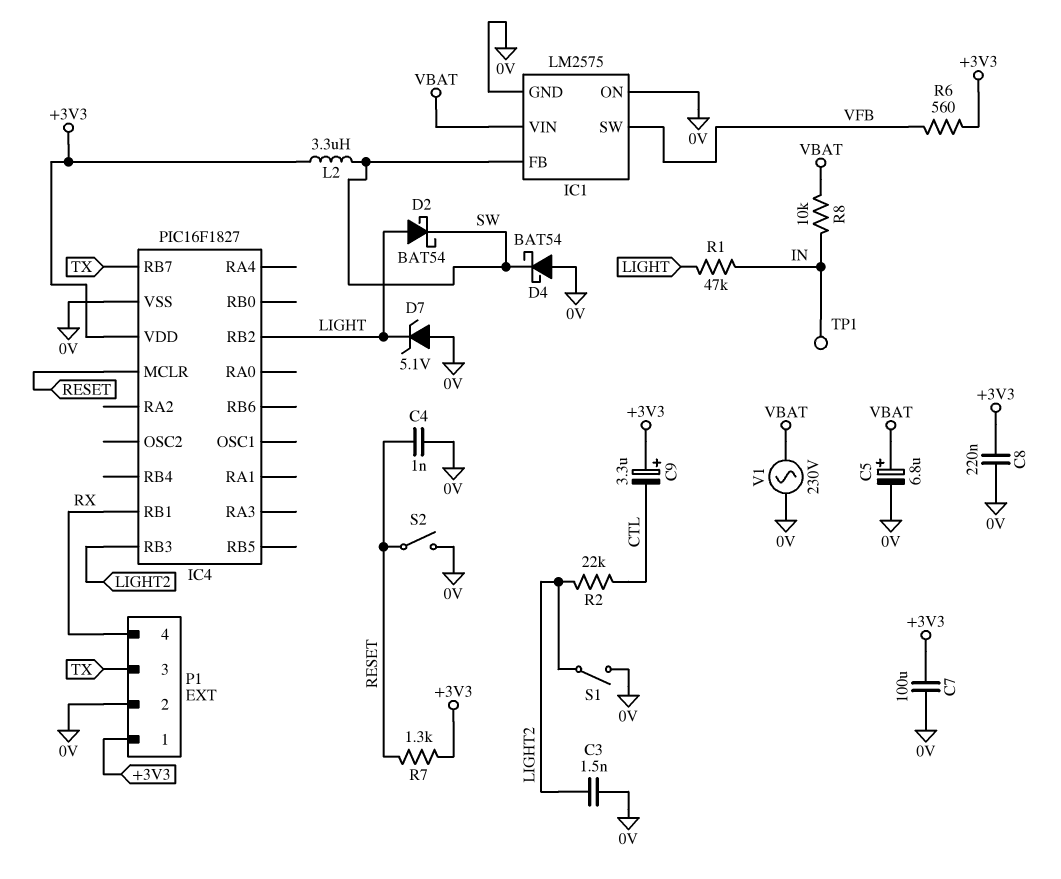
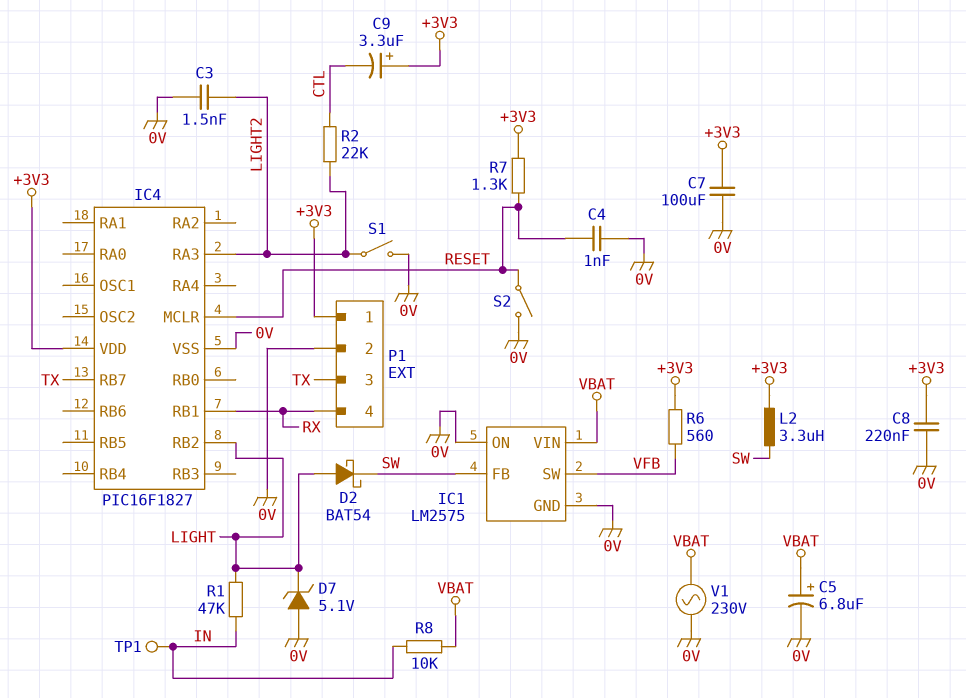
D4: schottky BAT54 (A 0V, K SW) -> none
IC4 pin RA3: none -> LIGHT2
IC4 pin RB3: LIGHT2 -> none

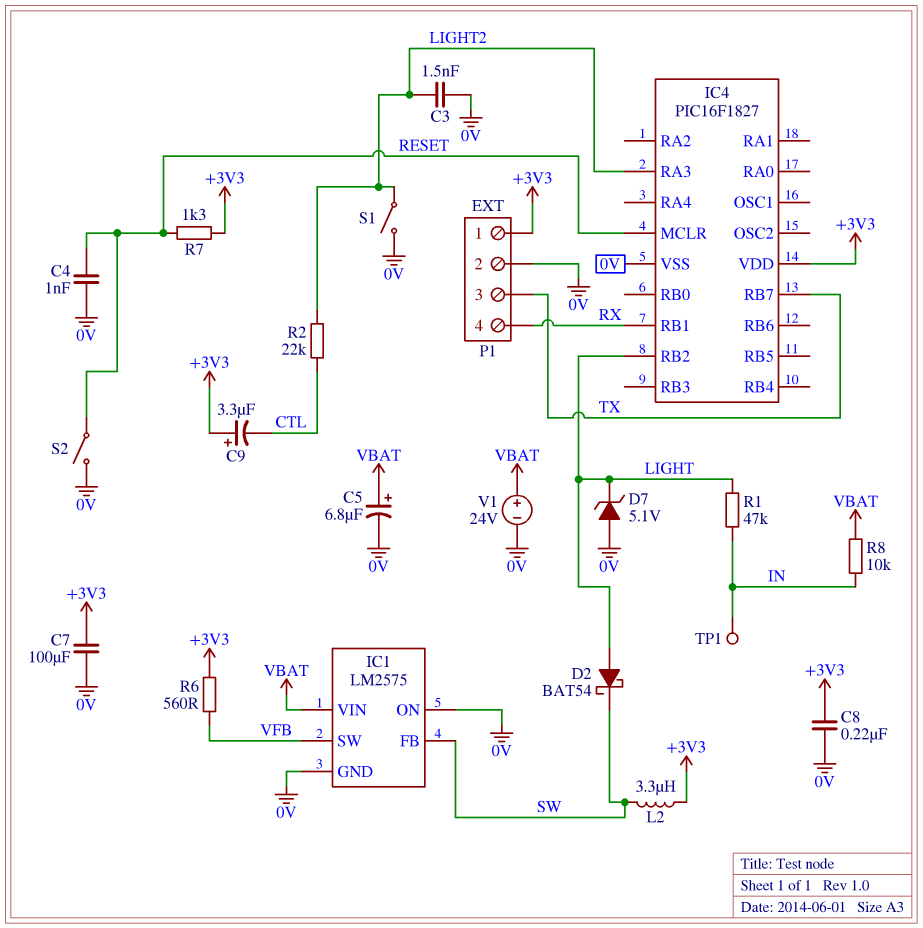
V1: AC 230V (0V, VBAT) -> 24V (plus VBAT, minus 0V)

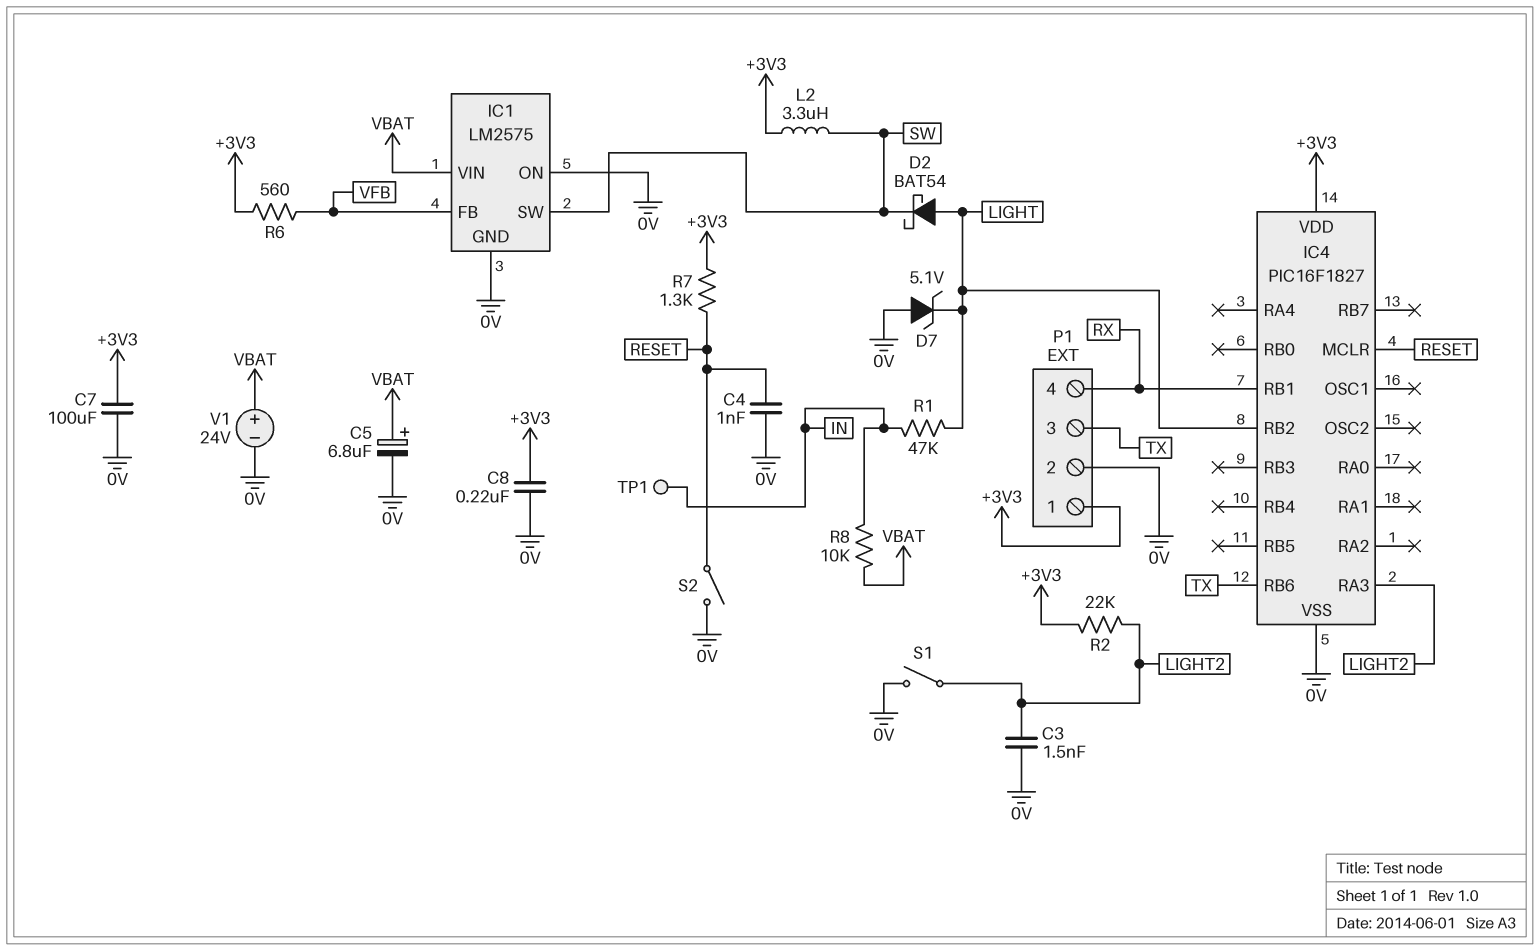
C9: 3.3uF (plus +3V3, minus CTL) -> none
IC1 pin FB: SW -> VFB
IC1 pin SW: VFB -> SW
IC4 pin RB6: none -> TX
IC4 pin RB7: TX -> none
R2: 22k (CTL, LIGHT2) -> 22k (+3V3, LIGHT2)

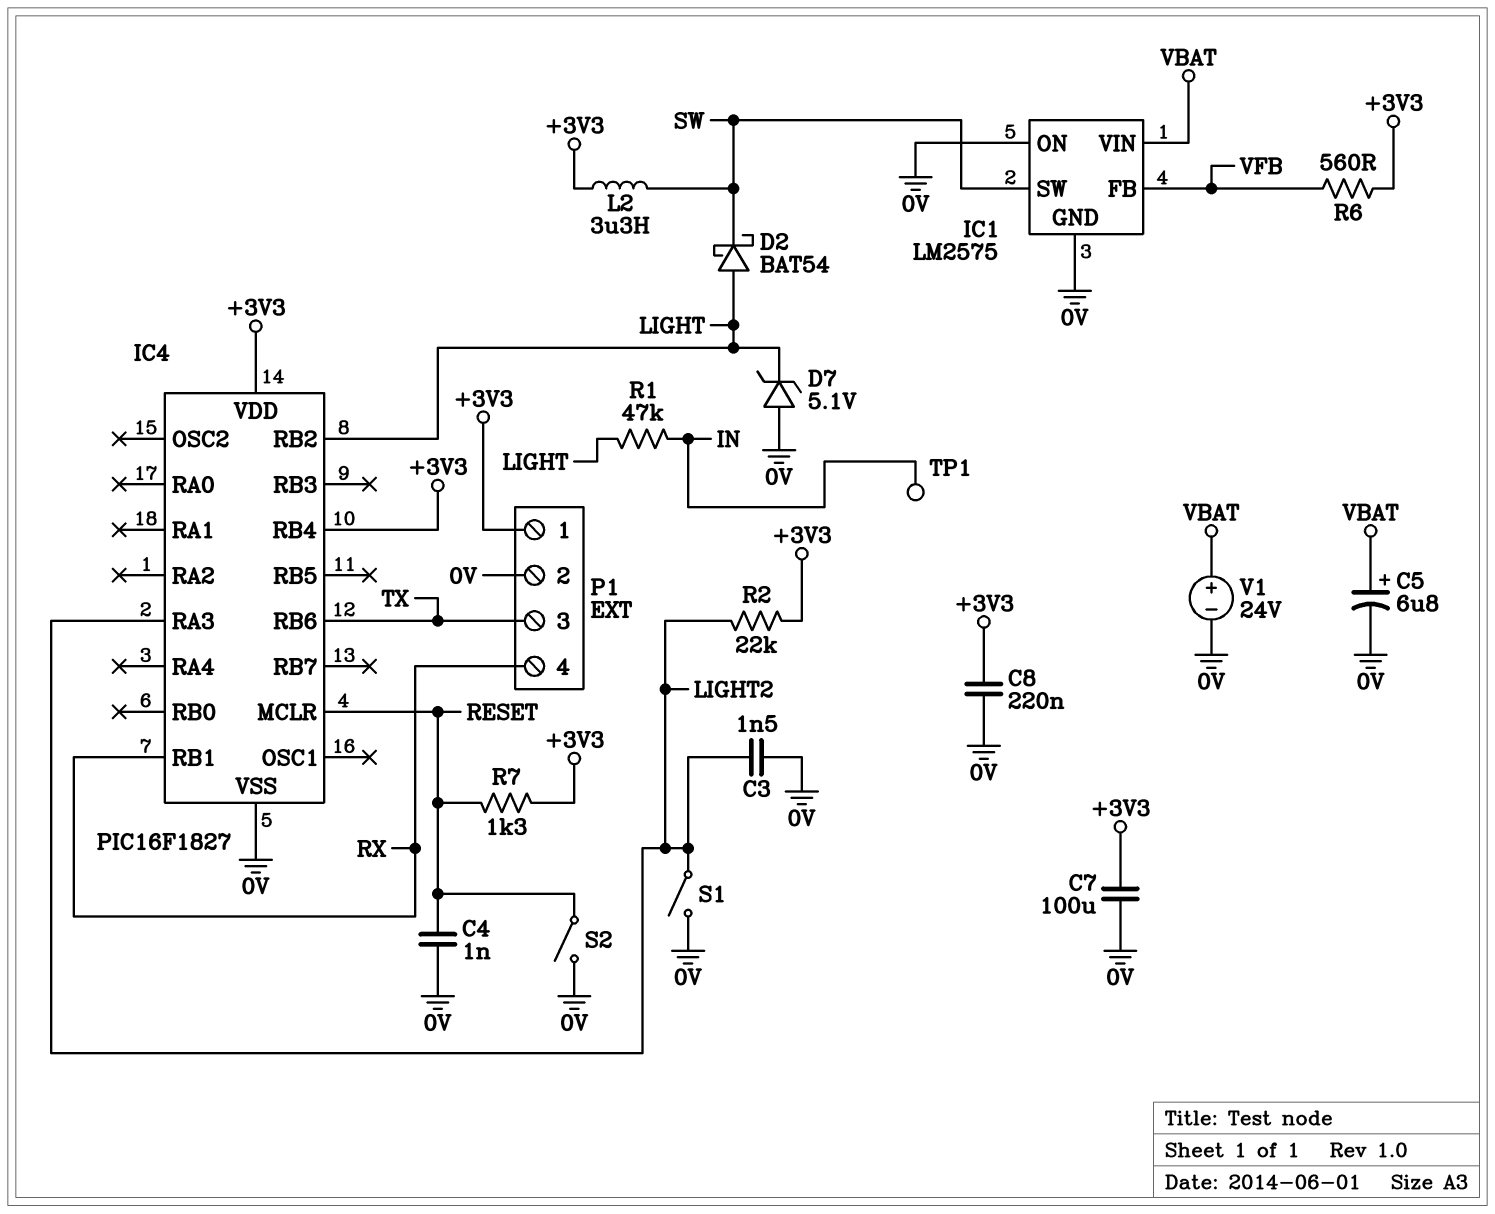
IC4 pin RB4: none -> +3V3
R8: 10k (IN, VBAT) -> none

